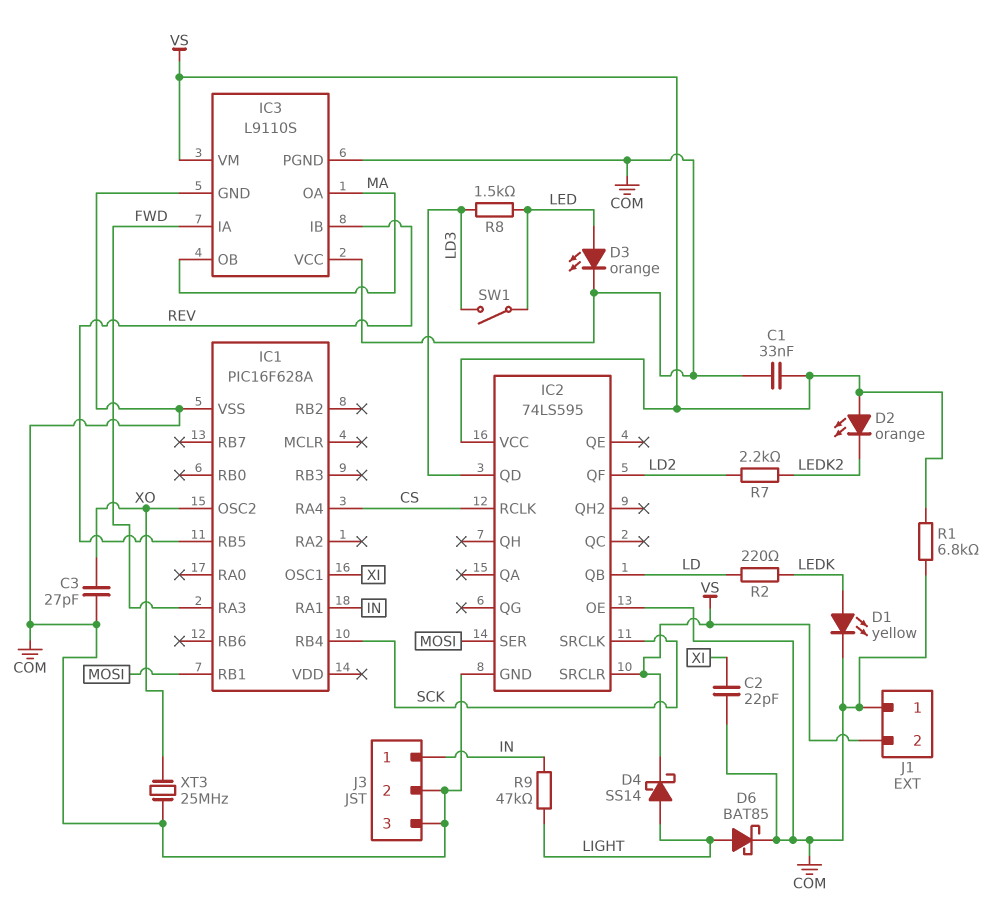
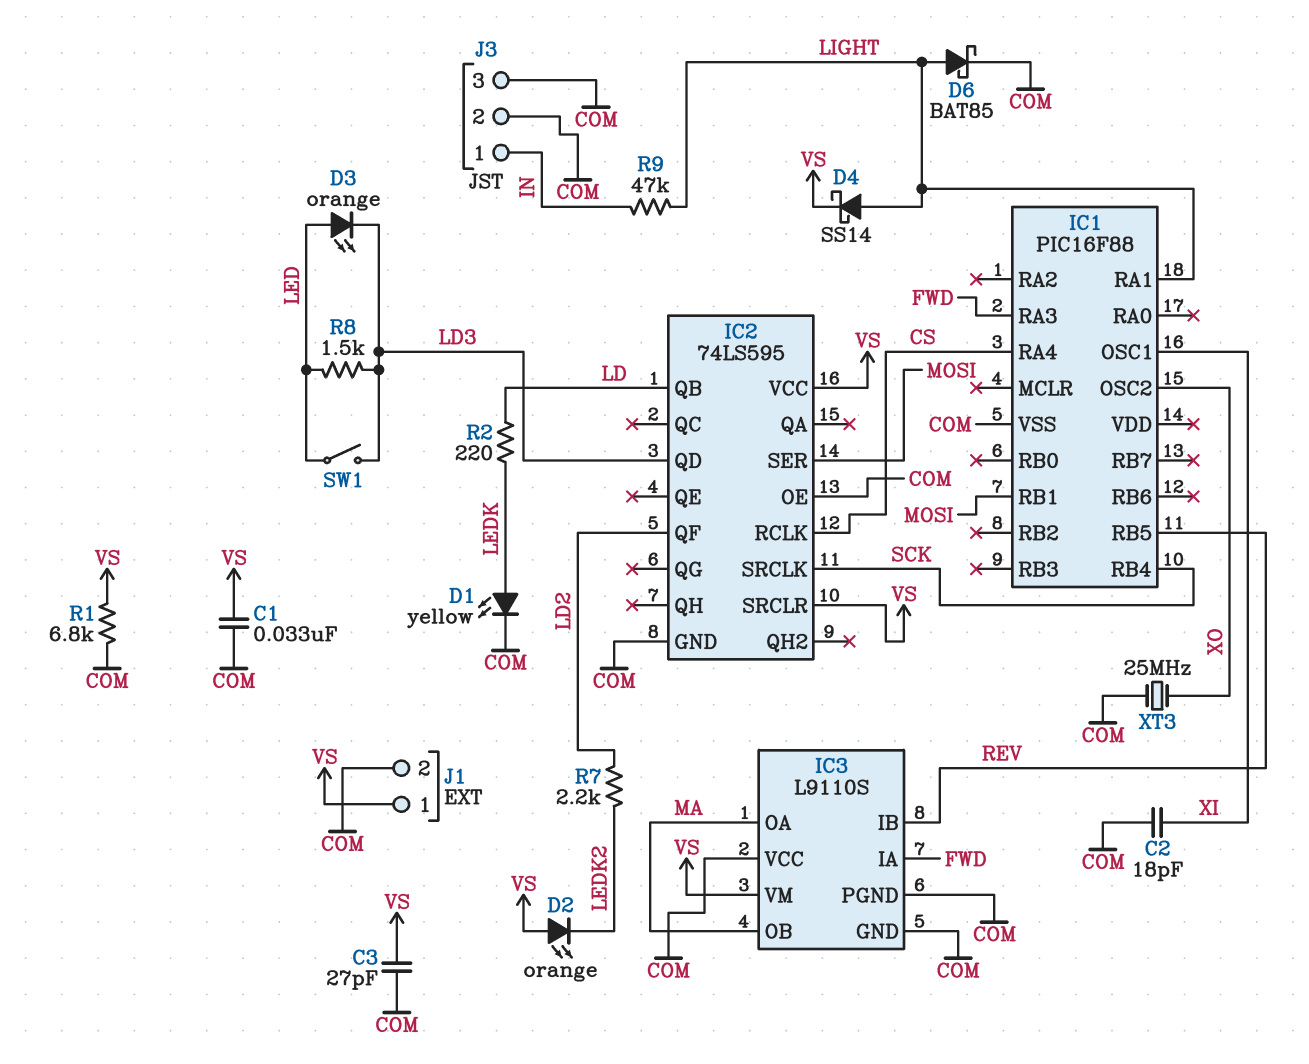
C2: 22pF (COM, XI) -> 18pF (COM, XI)
C3: 27pF (COM, XO) -> 27pF (COM, VS)
D3: LED orange (A LED, K COM) -> LED orange (A LED, K LD3)
IC1: PIC16F628A -> PIC16F88
IC1 pin RA1: IN -> LIGHT
J1 pin 1: COM -> VS
J1 pin 2: VS -> COM

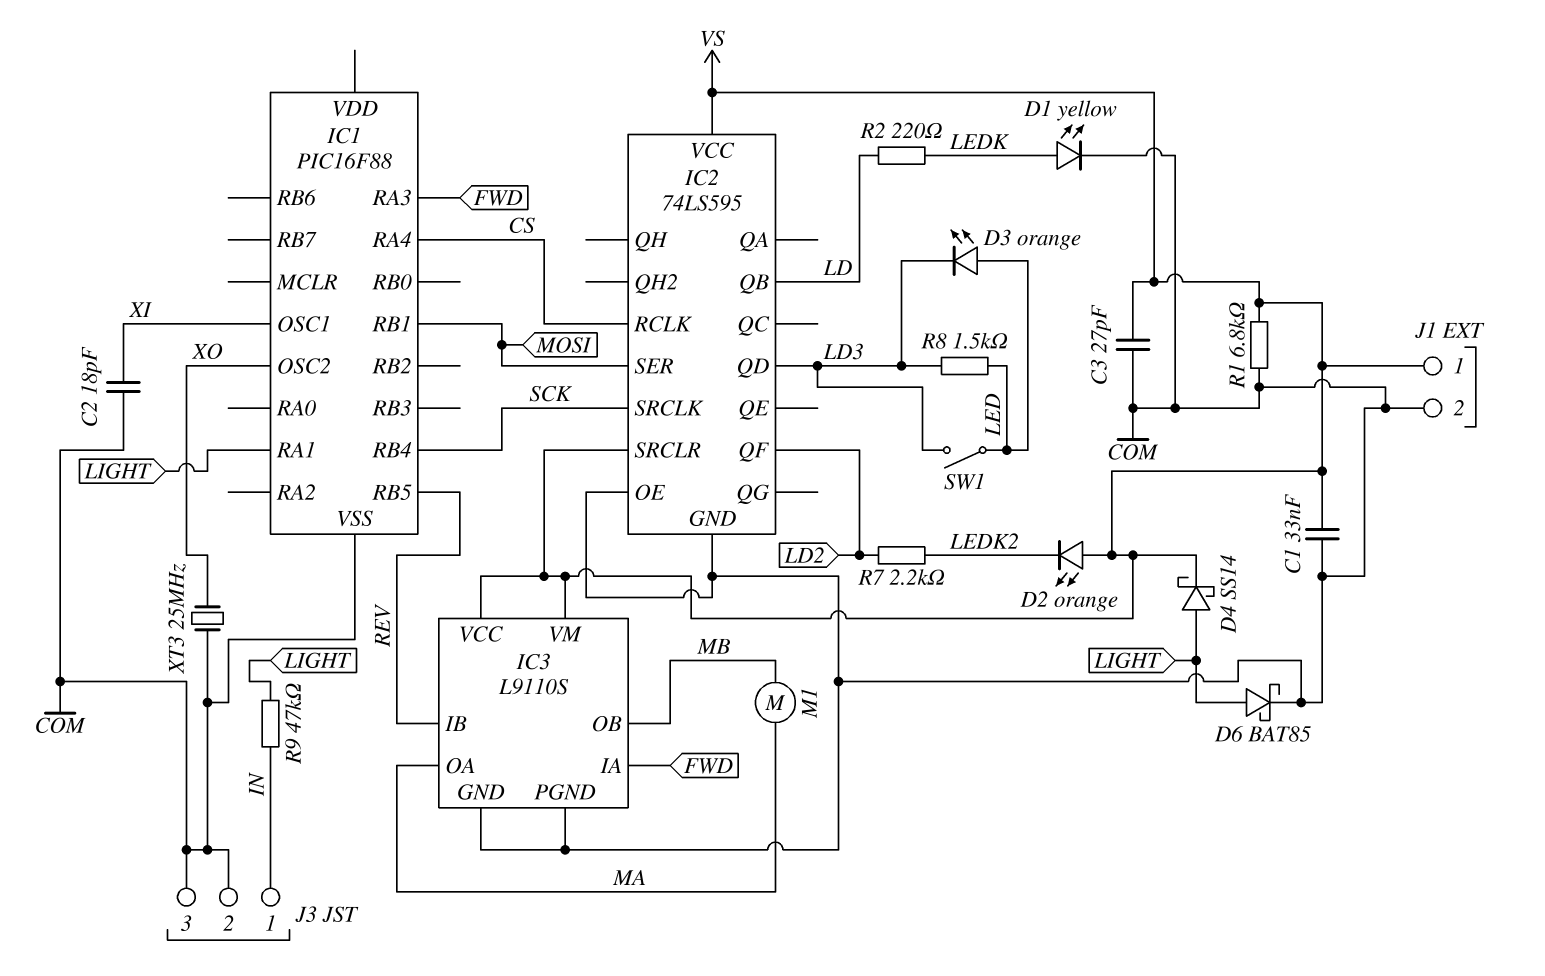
IC3 pin OB: MA -> MB
IC3 pin VCC: COM -> VS
M1: none -> motor (MA, MB)

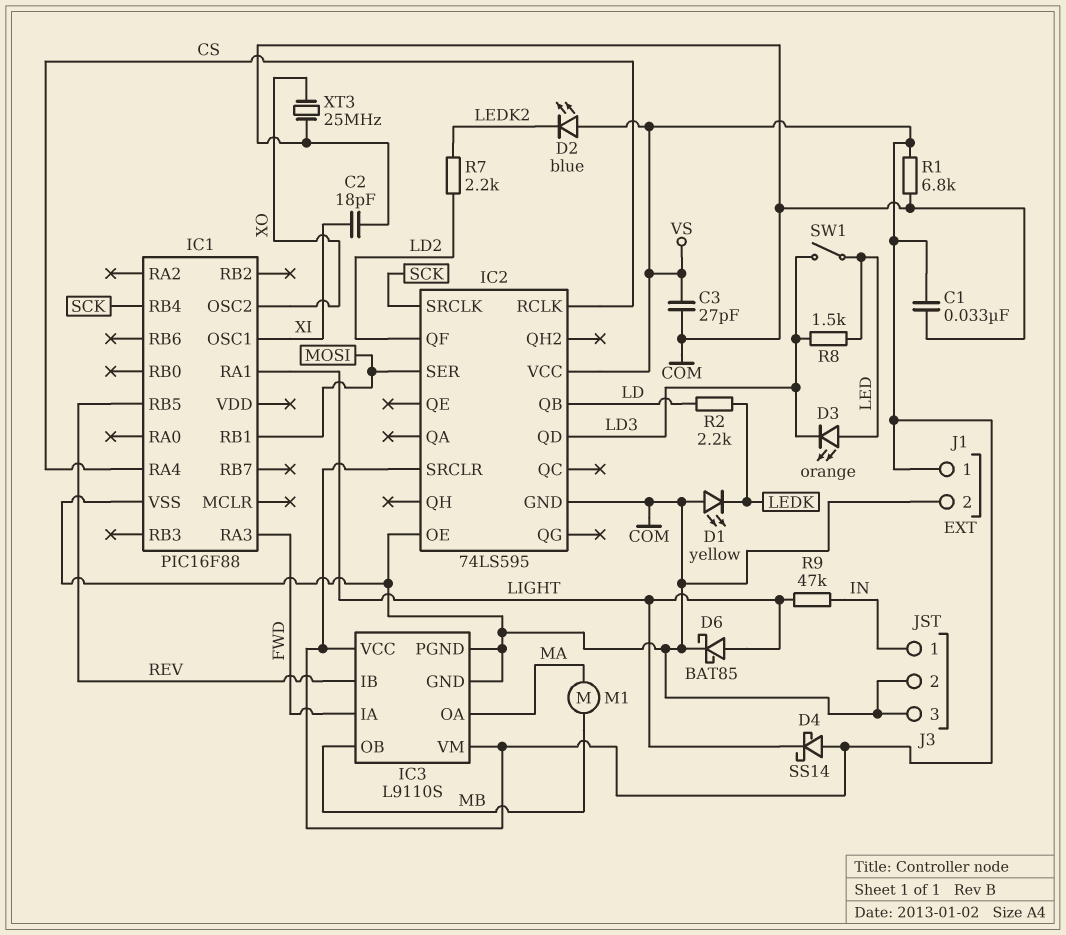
D1: LED yellow (A LEDK, K COM) -> LED yellow (A COM, K LEDK)
D2: LED orange (A VS, K LEDK2) -> LED blue (A VS, K LEDK2)
D4: schottky SS14 (A LIGHT, K VS) -> schottky SS14 (A VS, K LIGHT)
R2: 220 (LD, LEDK) -> 2.2k (LD, LEDK)

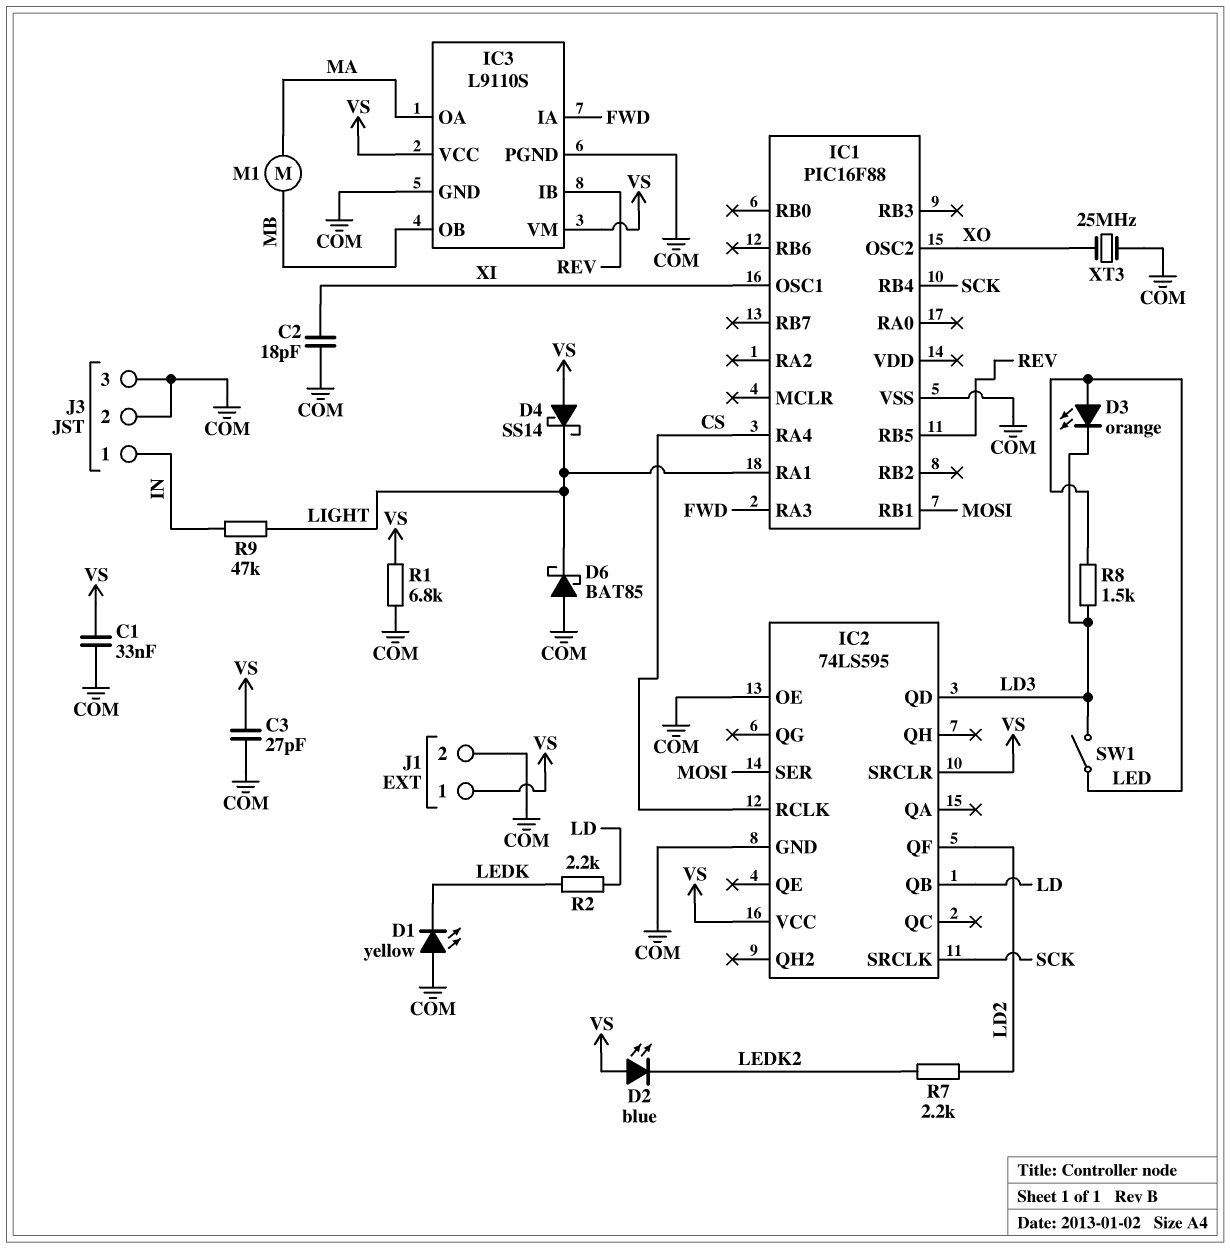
D6: schottky BAT85 (A LIGHT, K COM) -> schottky BAT85 (A COM, K LIGHT)

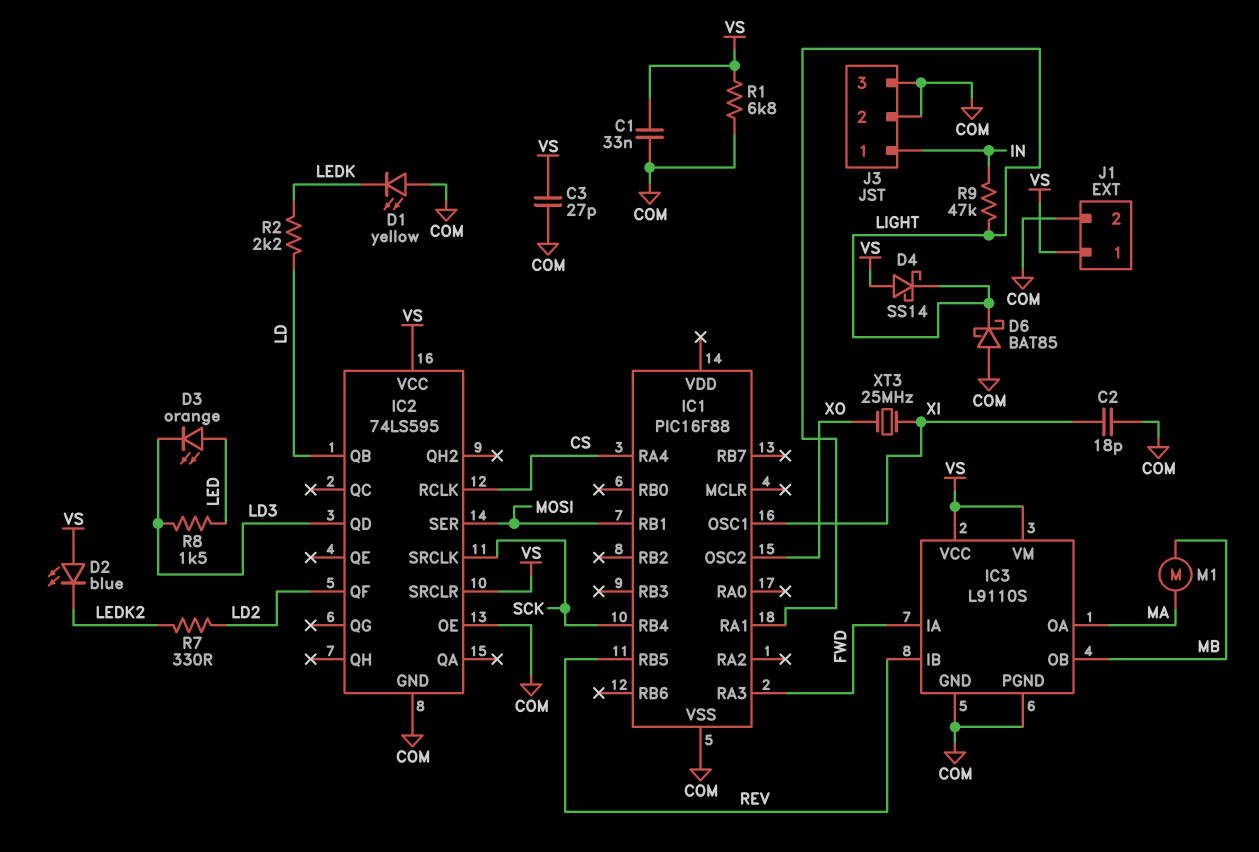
R7: 2.2k (LD2, LEDK2) -> 330 (LD2, LEDK2)
SW1: switch (LD3, LED) -> none
XT3: 25MHz (COM, XO) -> 25MHz (XI, XO)

